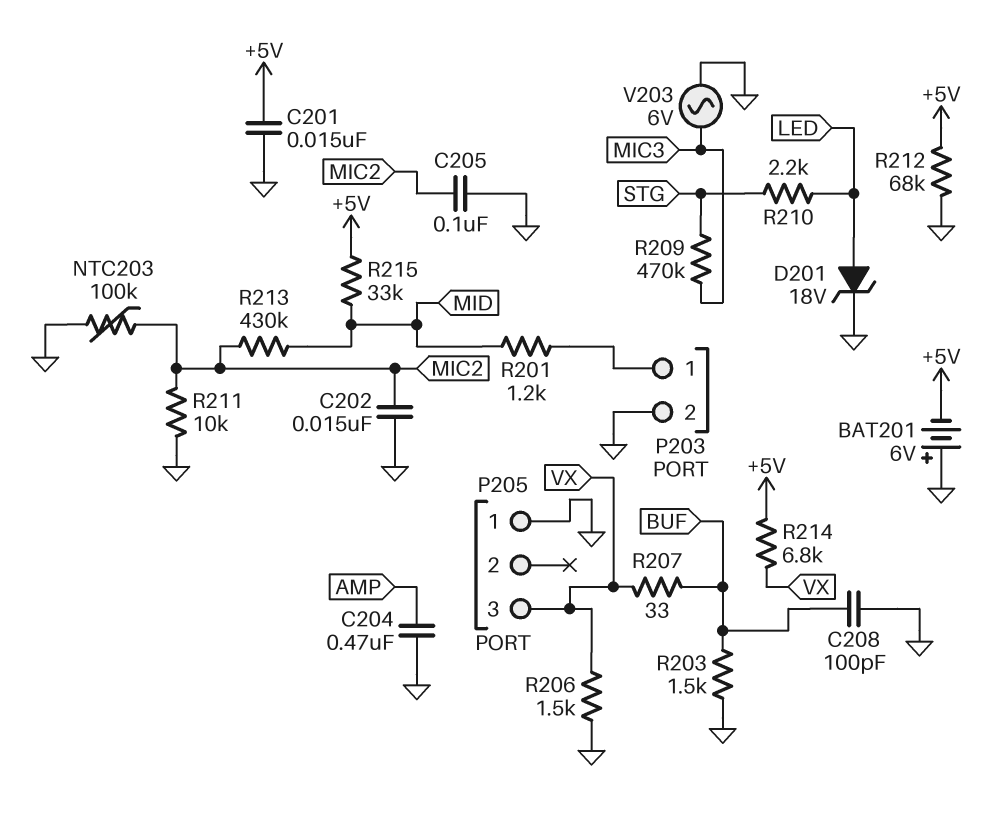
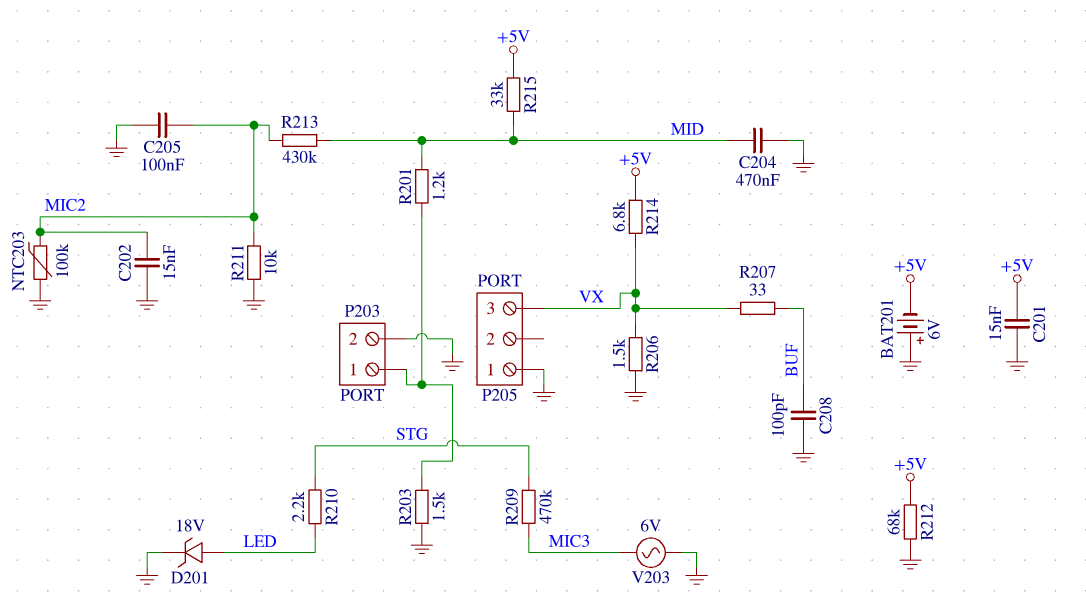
C204: 470nF (AMP, GND) -> 470nF (GND, MID)
R203: 1.5k (BUF, GND) -> 1.5k (GND, P203/1)

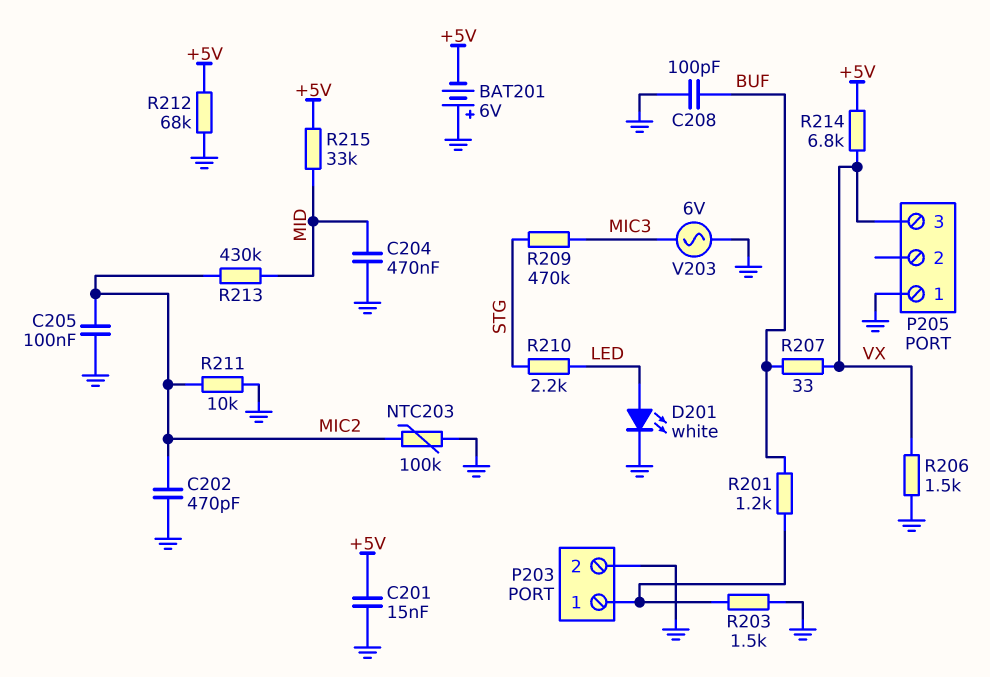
C202: 15nF (GND, MIC2) -> 470pF (GND, MIC2)
D201: zener 18V (A LED, K GND) -> LED white (A LED, K GND)
R201: 1.2k (MID, P203/1) -> 1.2k (BUF, P203/1)

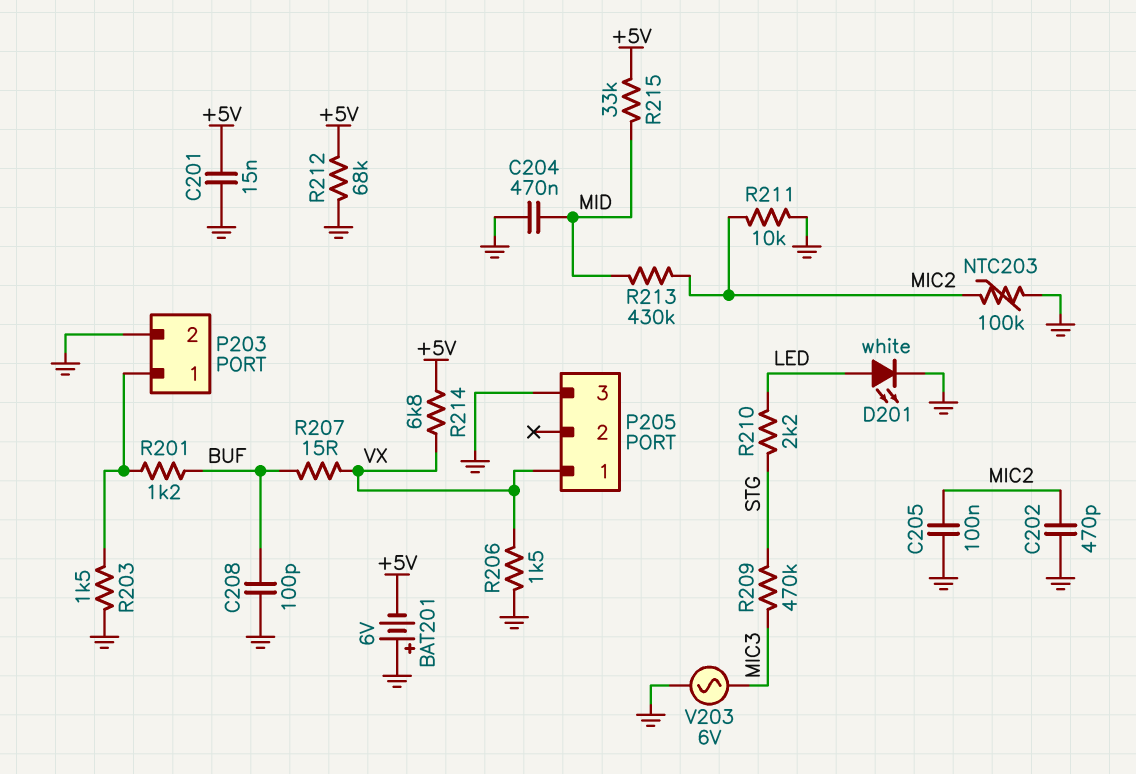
P205 pin 1: GND -> VX
P205 pin 3: VX -> GND
R207: 33 (BUF, VX) -> 15 (BUF, VX)

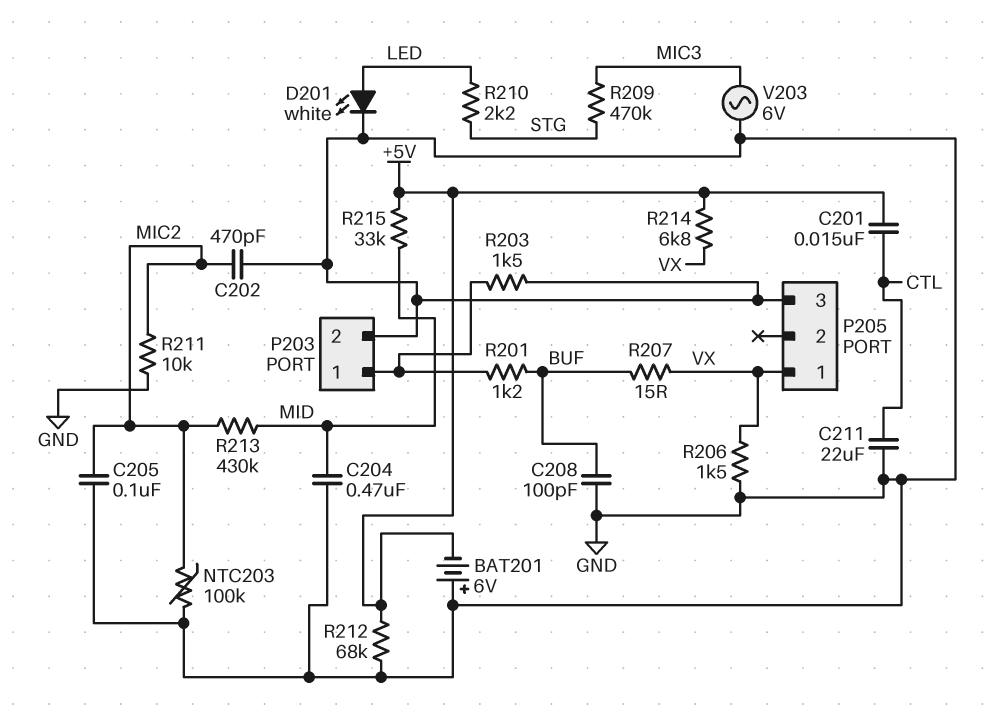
C201: 15nF (+5V, GND) -> 15nF (+5V, CTL)
C211: none -> 22uF (CTL, GND)

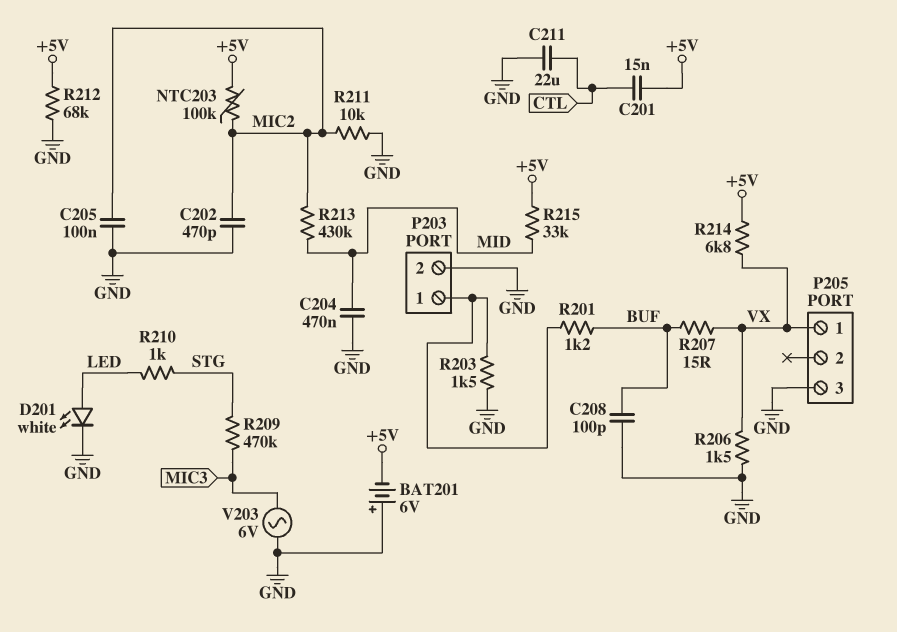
NTC203: 100k (GND, MIC2) -> 100k (+5V, MIC2)
R210: 2.2k (LED, STG) -> 1k (LED, STG)

